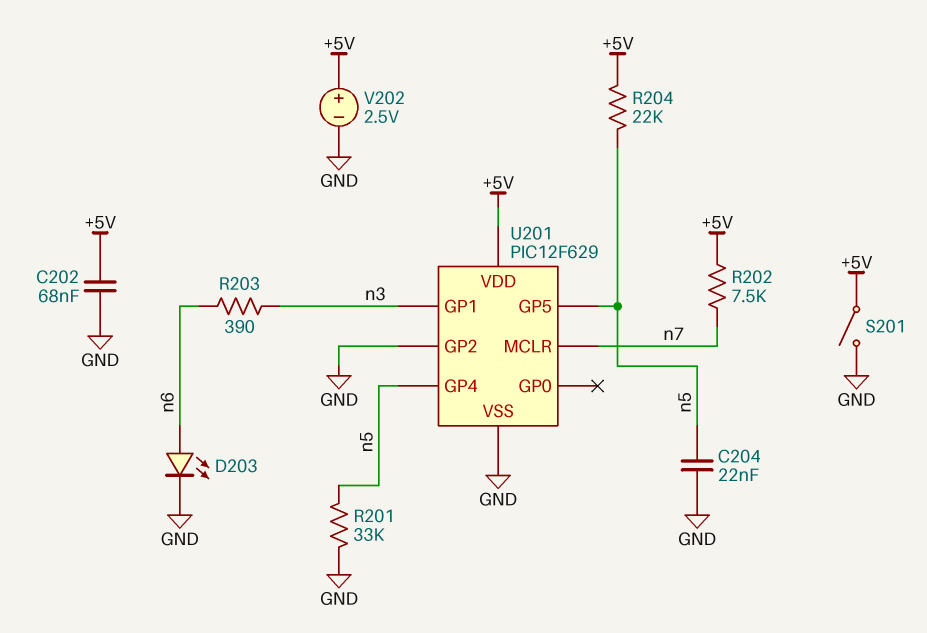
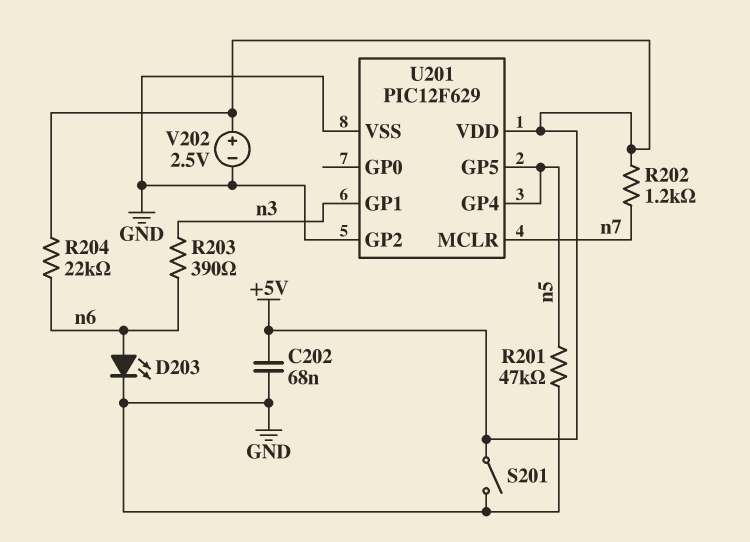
C204: 22nF (GND, n5) -> none
R201: 33k (GND, n5) -> 47k (GND, n5)
R202: 7.5k (+5V, n7) -> 1.2k (+5V, n7)
R204: 22k (+5V, n5) -> 22k (+5V, n6)

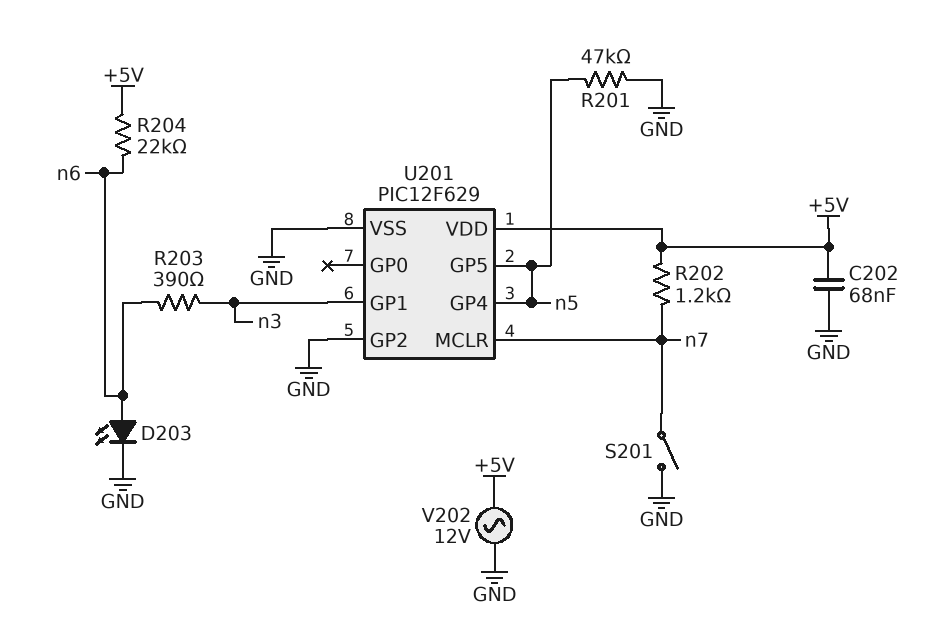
S201: switch (+5V, GND) -> switch (GND, n7)
V202: 2.5V (plus +5V, minus GND) -> AC 12V (+5V, GND)

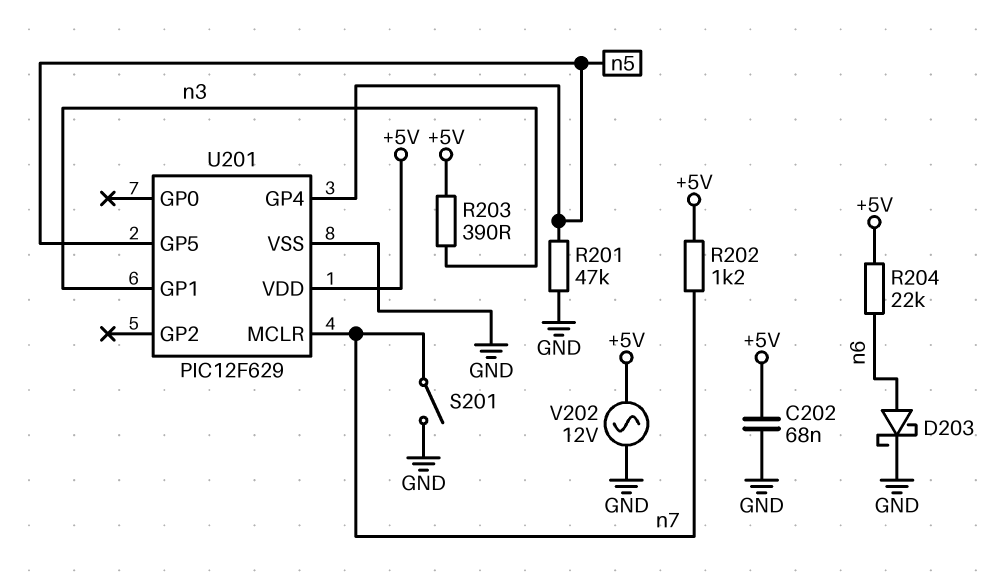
D203: LED (A n6, K GND) -> schottky (A n6, K GND)
R203: 390 (n3, n6) -> 390 (+5V, n3)
U201 pin GP2: GND -> none

